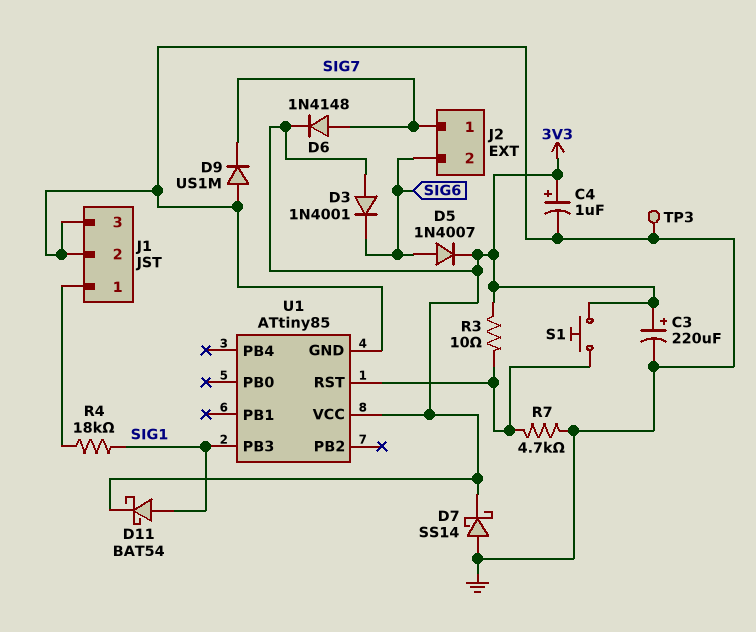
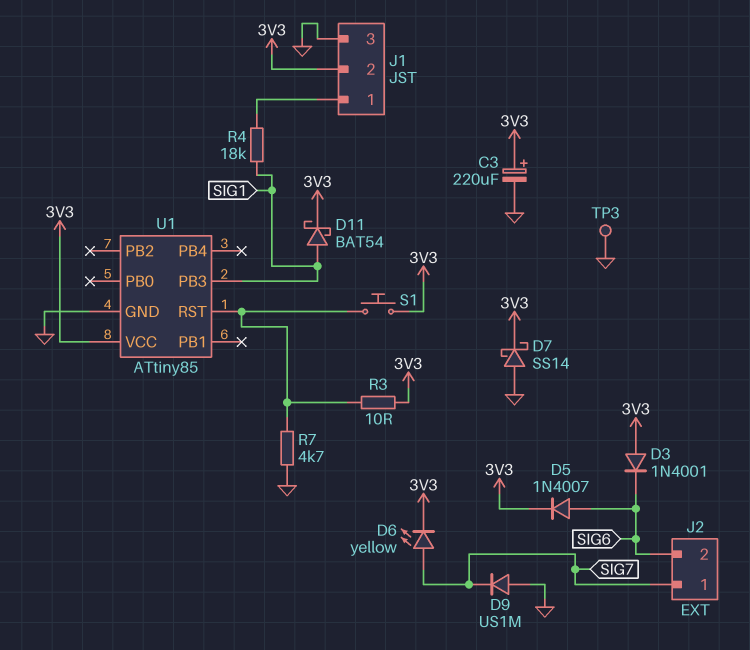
C4: 1uF (plus 3V3, minus GND) -> none
D6: diode 1N4148 (A SIG7, K 3V3) -> LED yellow (A SIG7, K 3V3)
J1 pin 2: GND -> 3V3

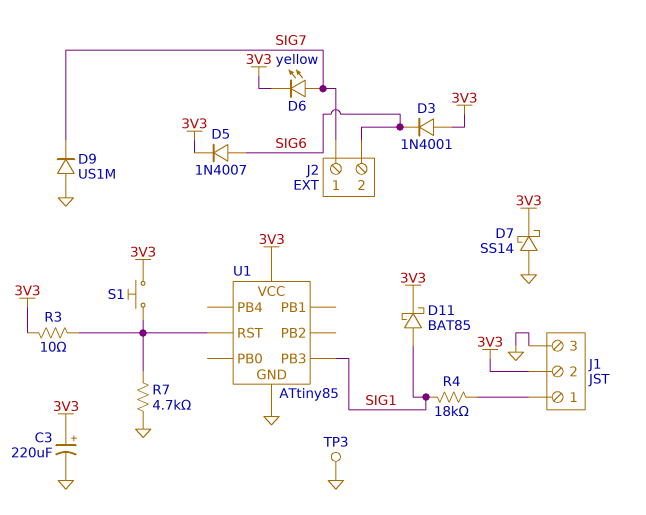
D11: schottky BAT54 (A SIG1, K 3V3) -> schottky BAT85 (A SIG1, K 3V3)

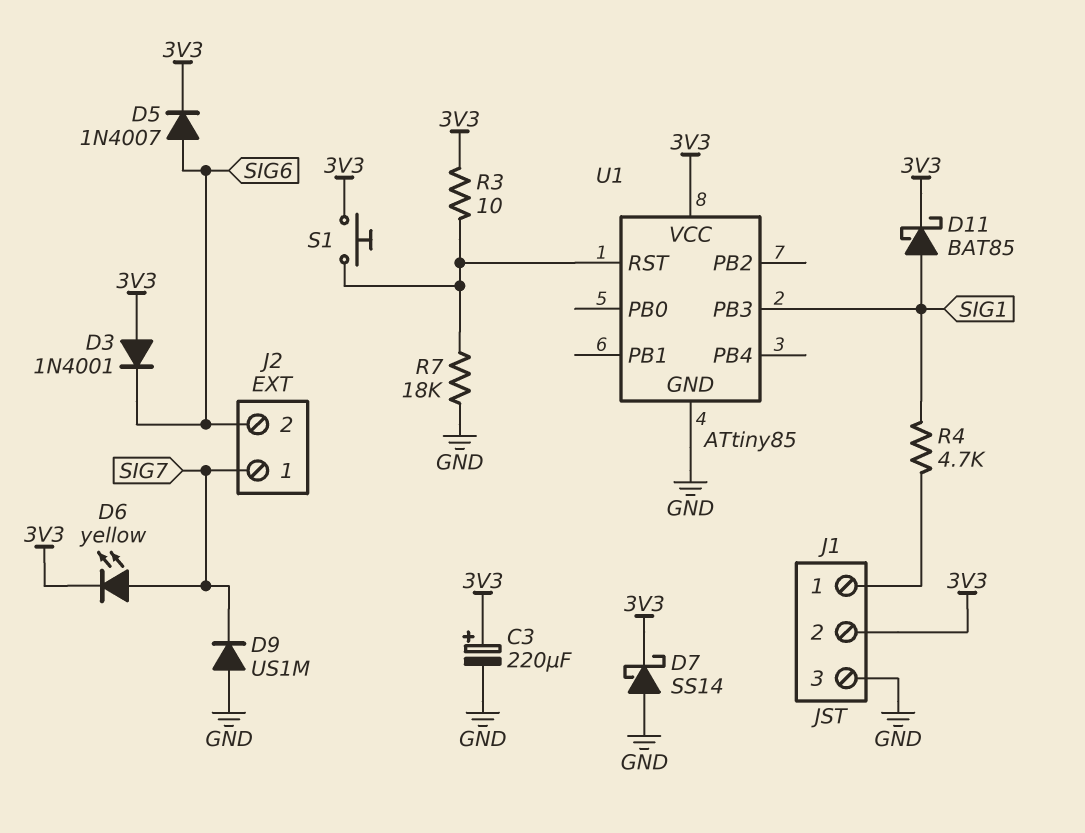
R4: 18k (J1/1, SIG1) -> 4.7k (J1/1, SIG1)
R7: 4.7k (GND, U1/RST) -> 18k (GND, U1/RST)
TP3: test point (GND) -> none

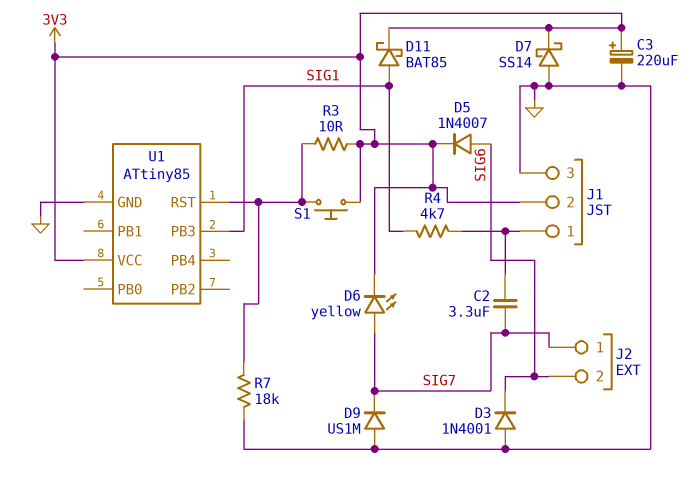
C2: none -> 3.3uF (J1/1, SIG7)
D3: diode 1N4001 (A 3V3, K SIG6) -> diode 1N4001 (A GND, K SIG6)

